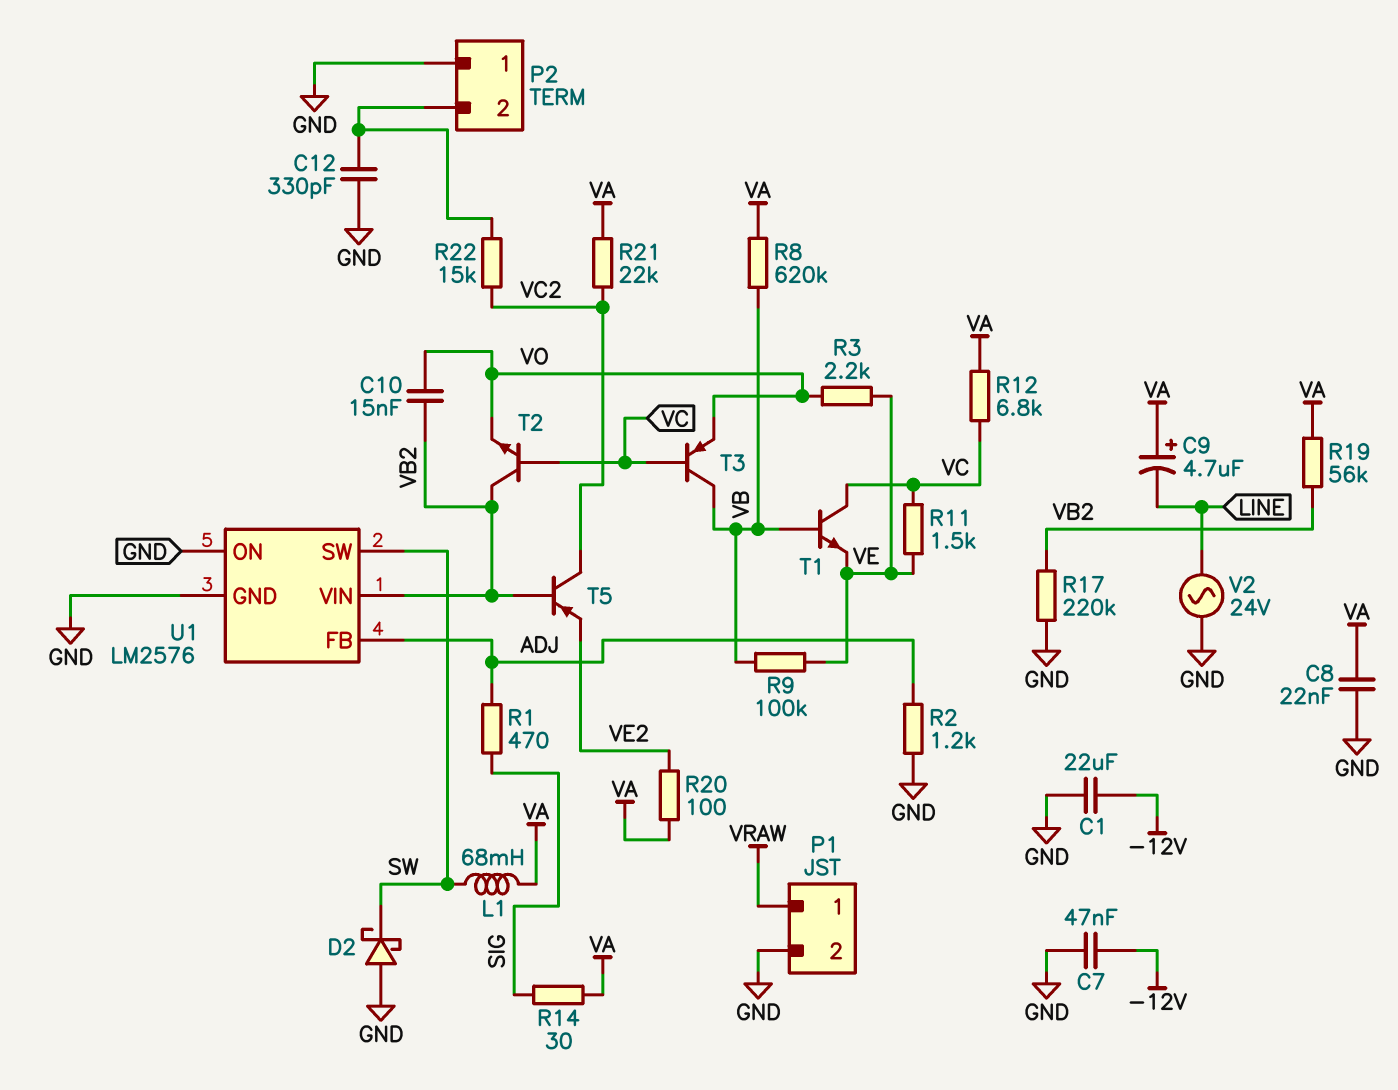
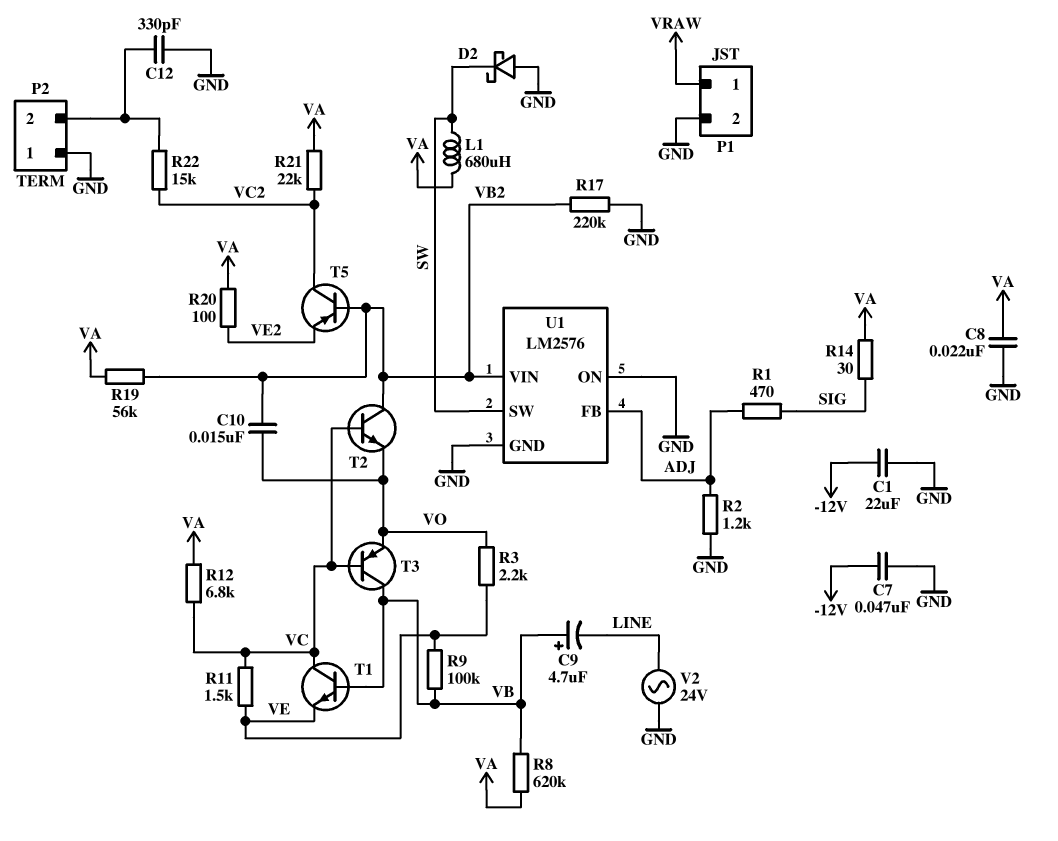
C9: 4.7uF (plus VA, minus LINE) -> 4.7uF (plus VB, minus LINE)
L1: 68mH (SW, VA) -> 680uH (SW, VA)

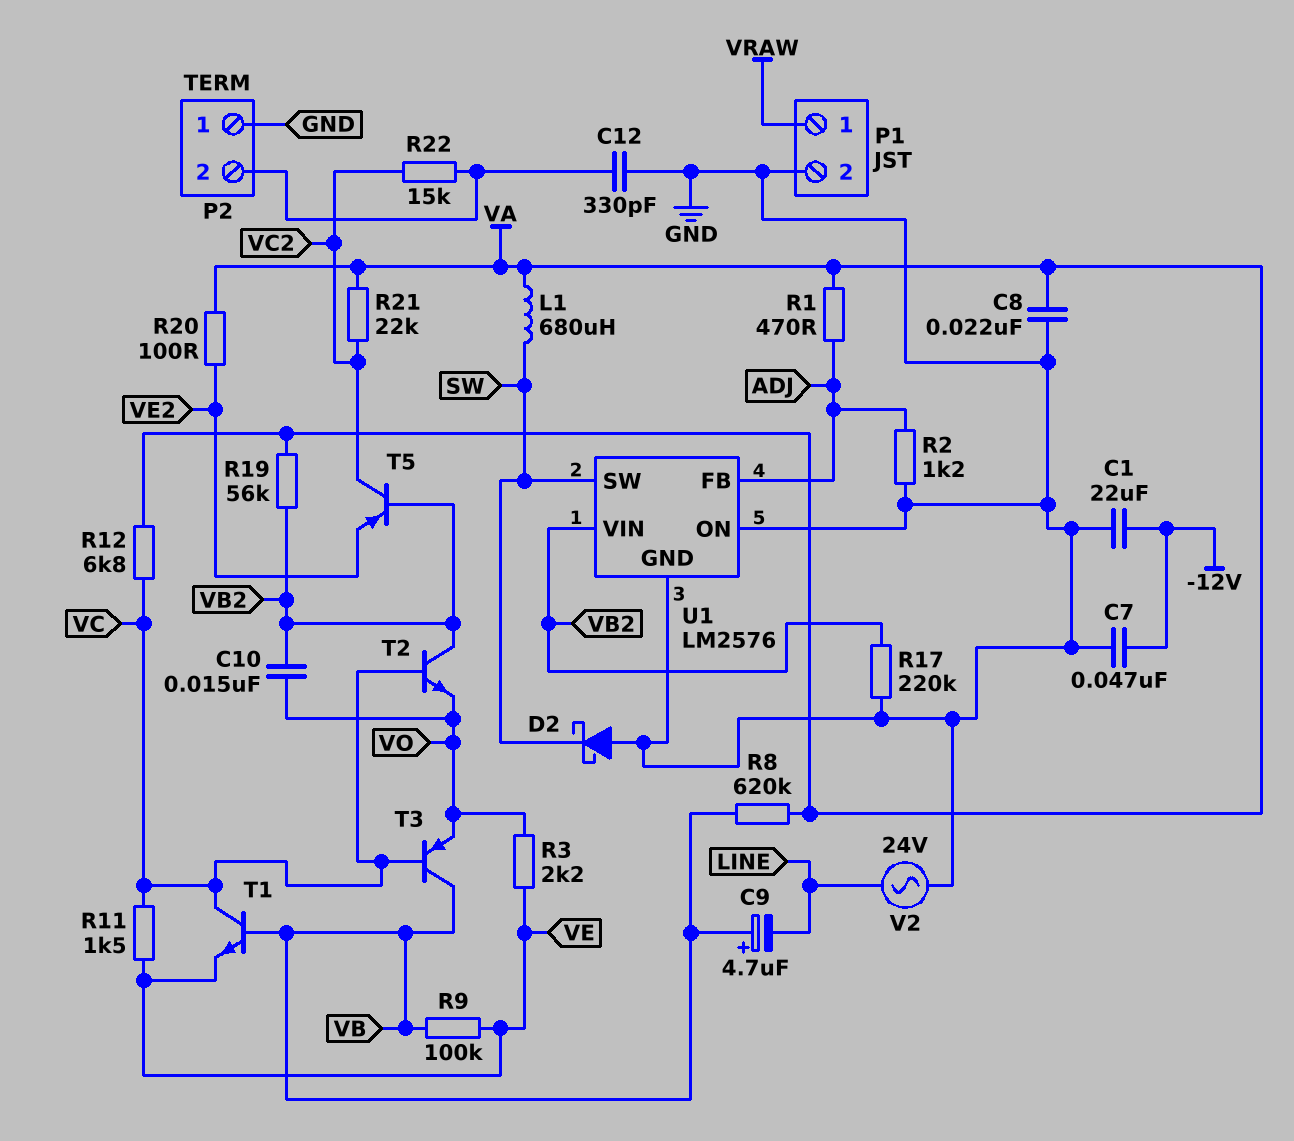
R1: 470 (ADJ, SIG) -> 470 (ADJ, VA)
R14: 30 (SIG, VA) -> none

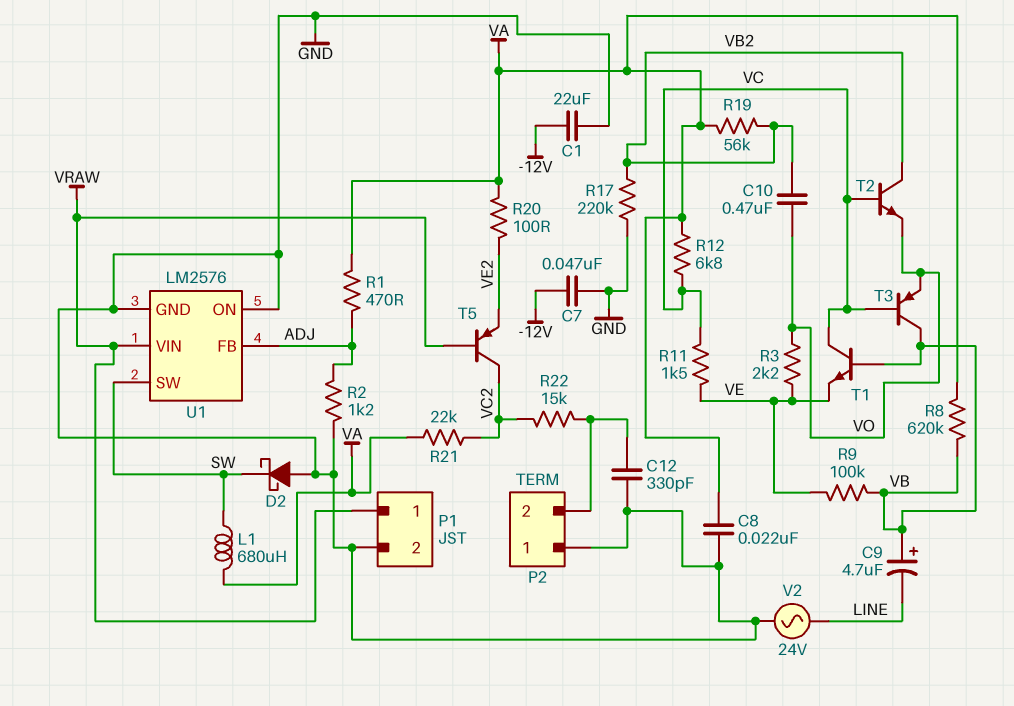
C10: 15nF (VB2, VO) -> 470nF (VB2, VO)
T5: PNP (B VB2, C VC2, E VE2) -> PNP (B VRAW, C VC2, E VE2)
U1 pin VIN: VB2 -> VRAW

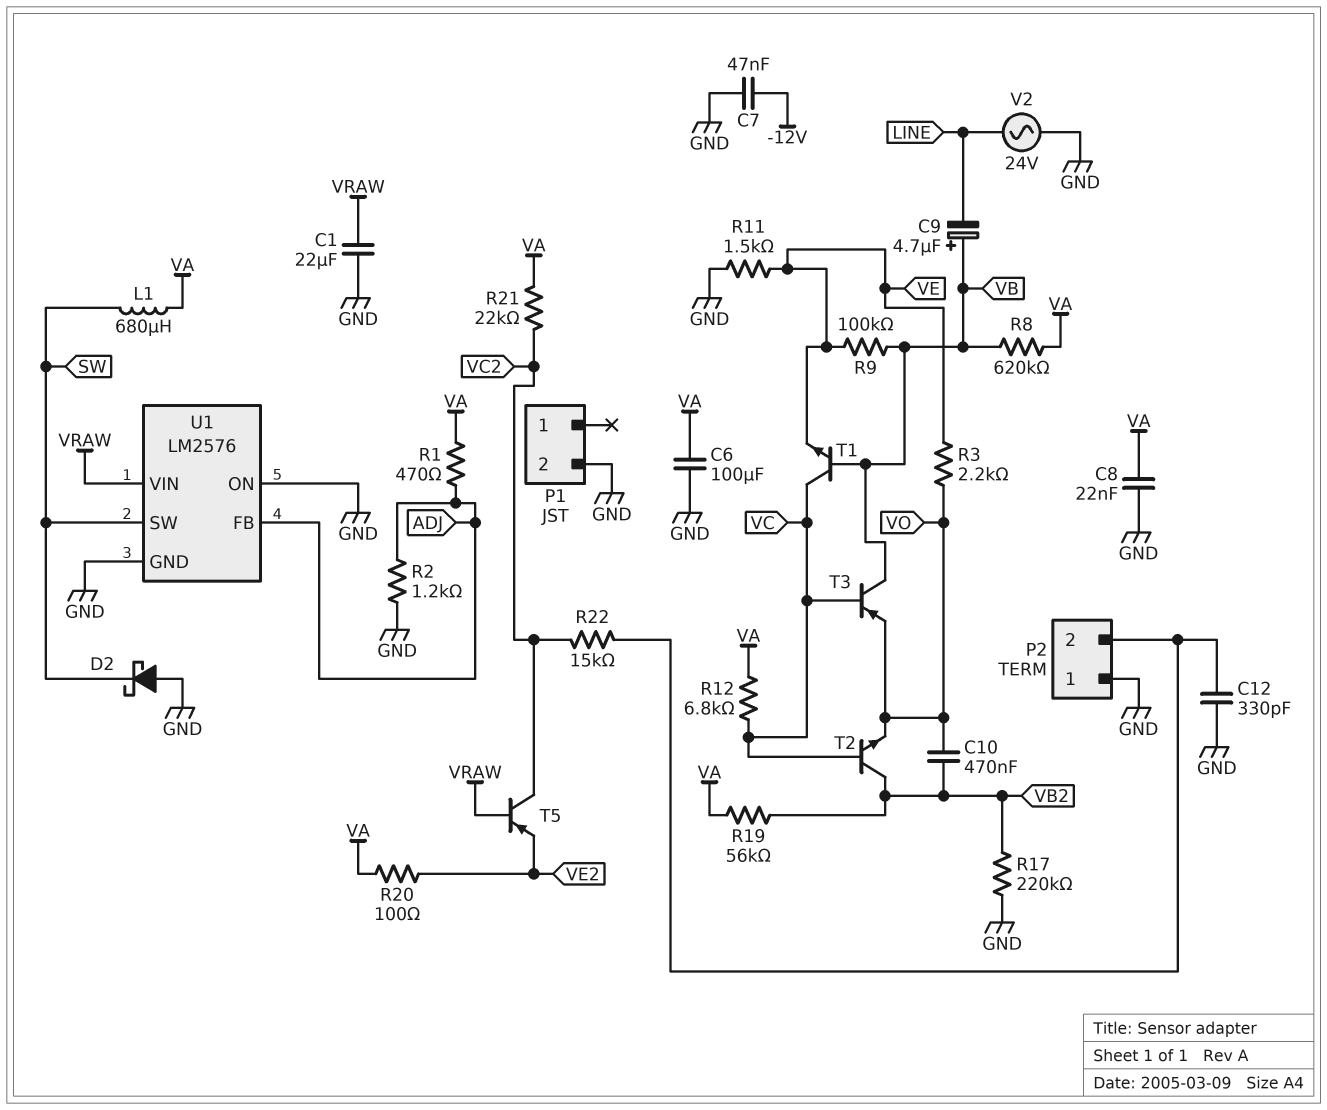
C1: 22uF (-12V, GND) -> 22uF (GND, VRAW)
C6: none -> 100uF (GND, VA)
P1 pin 1: VRAW -> none
R11: 1.5k (VC, VE) -> 1.5k (GND, VE)

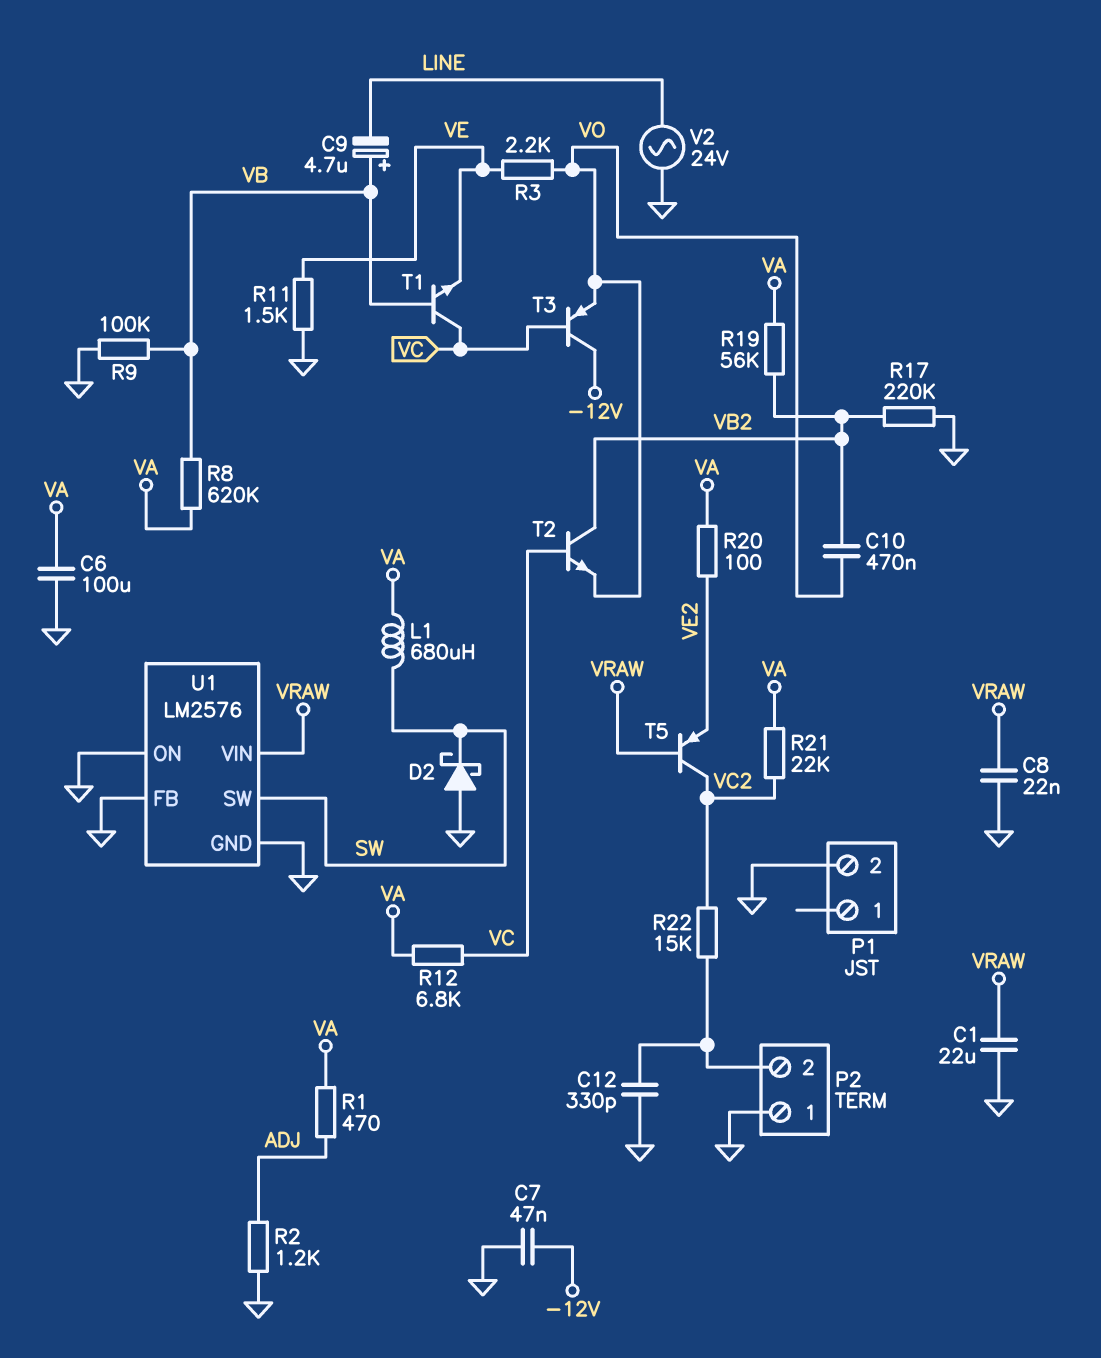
C8: 22nF (GND, VA) -> 22nF (GND, VRAW)
R9: 100k (VB, VE) -> 100k (GND, VB)
T3: PNP (B VC, C VB, E VO) -> PNP (B VC, C -12V, E VO)
U1 pin FB: ADJ -> GND

